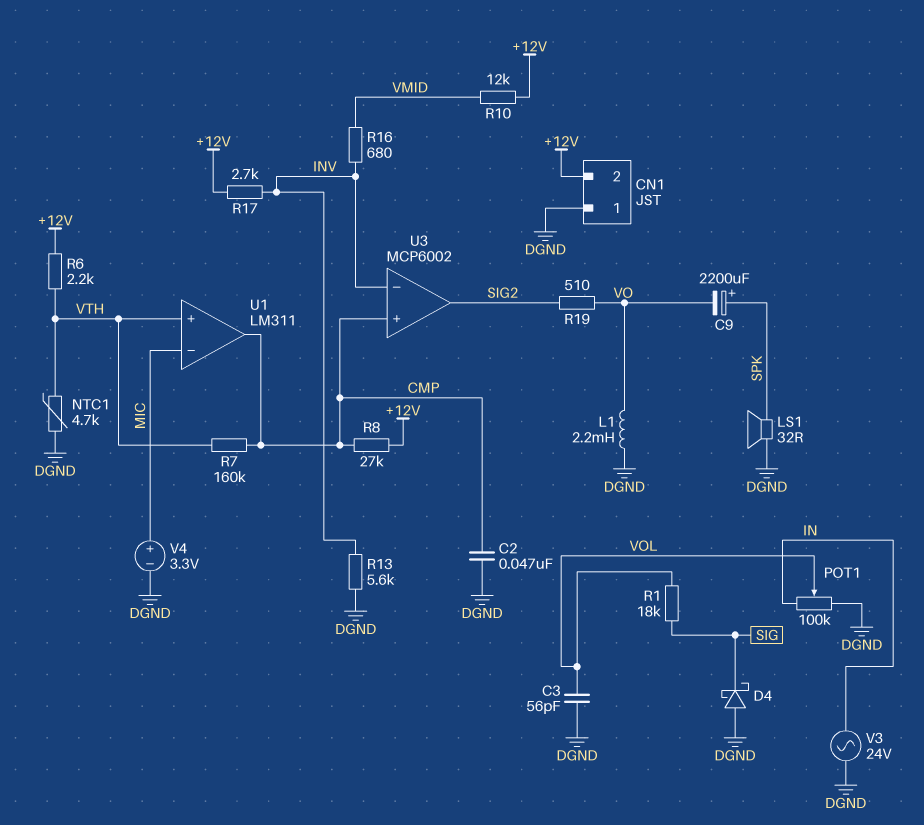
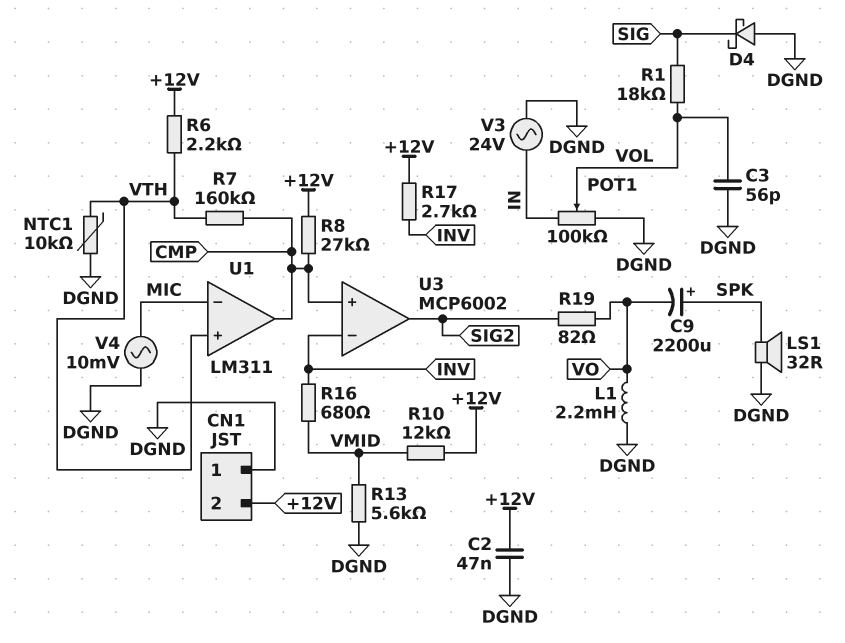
C2: 47nF (CMP, DGND) -> 47nF (+12V, DGND)
NTC1: 4.7k (DGND, VTH) -> 10k (DGND, VTH)
R13: 5.6k (DGND, INV) -> 5.6k (DGND, VMID)
R19: 510 (SIG2, VO) -> 82 (SIG2, VO)
V4: 3.3V (plus MIC, minus DGND) -> AC 10mV (DGND, MIC)

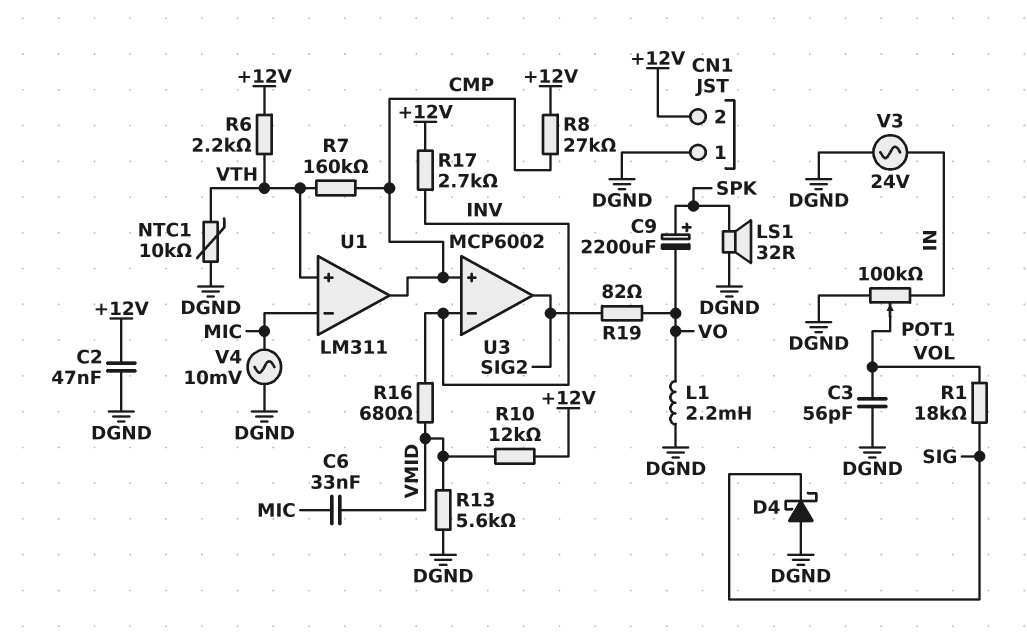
C6: none -> 33nF (MIC, VMID)

